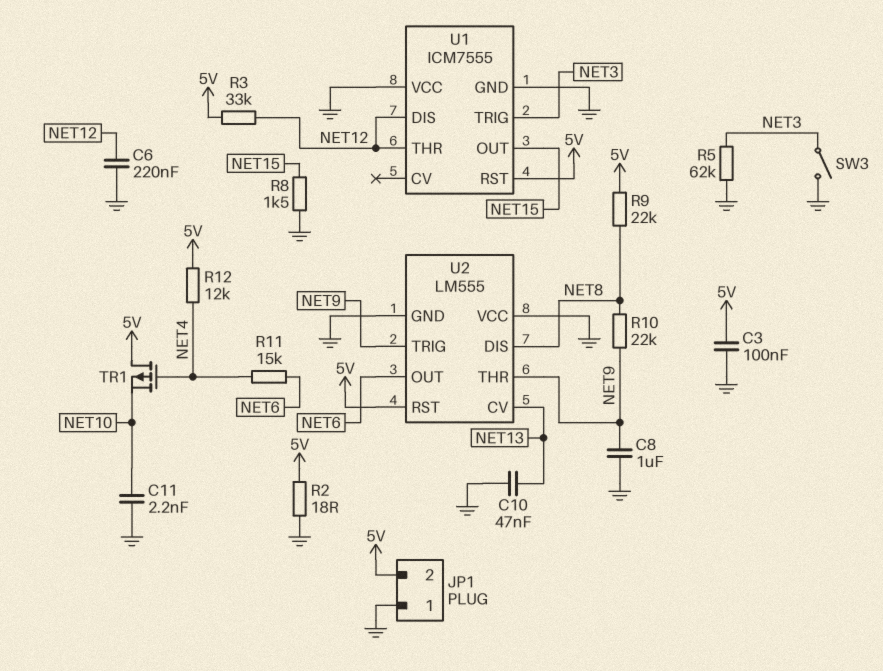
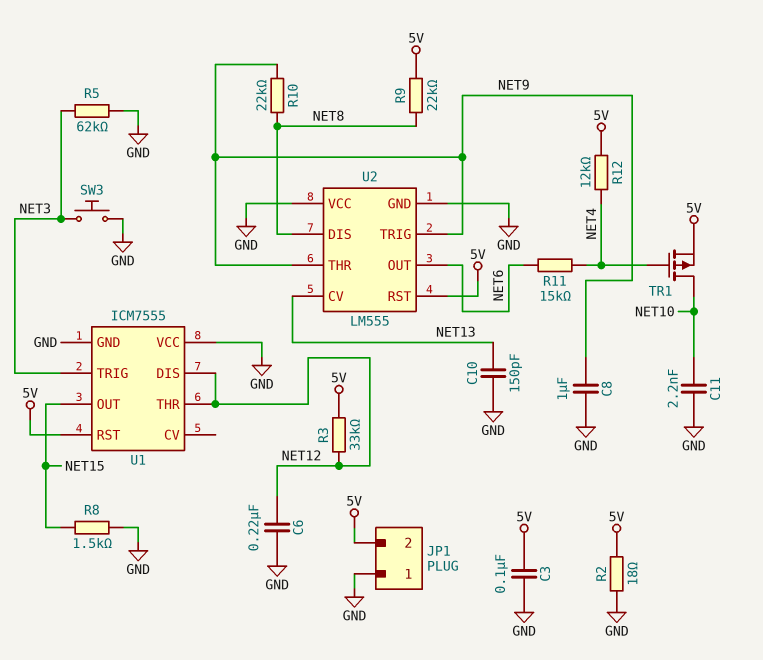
C10: 47nF (GND, NET13) -> 150pF (GND, NET13)
SW3: switch (GND, NET3) -> button (GND, NET3)
TR1: PMOS (G NET4, D 5V, S NET10) -> PMOS (G NET4, D NET10, S 5V)

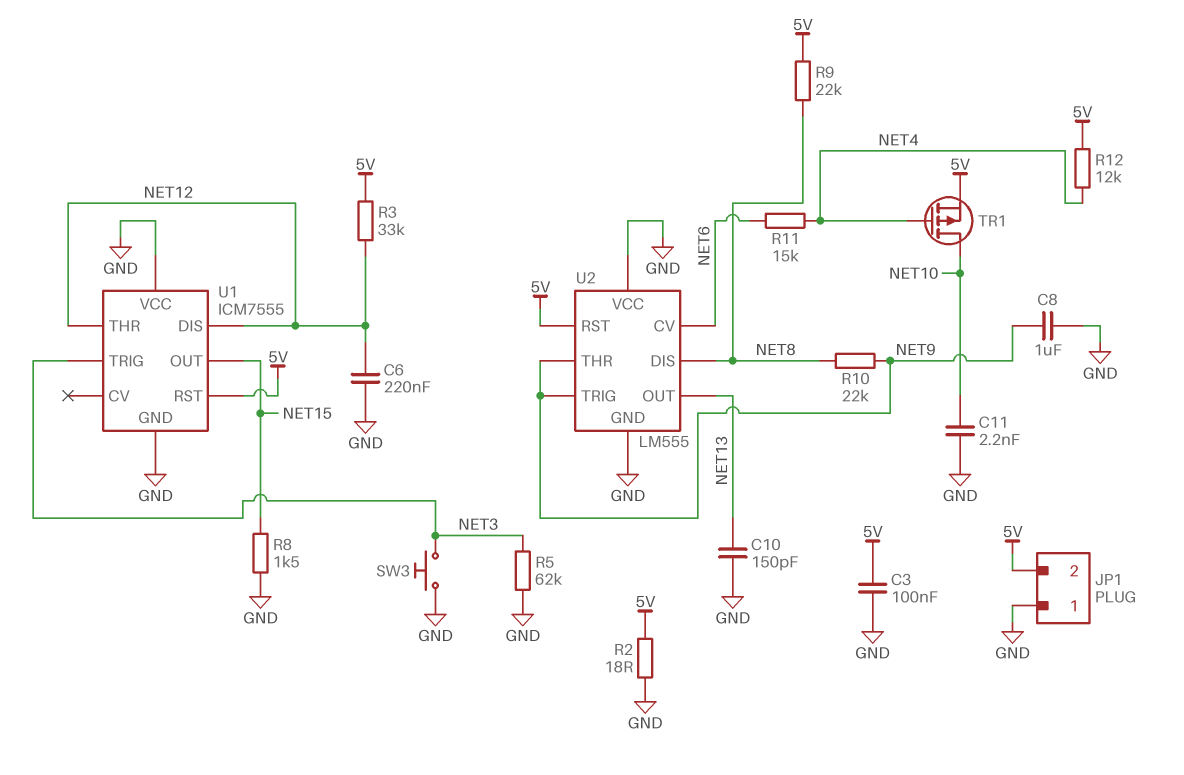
U2 pin CV: NET13 -> NET6
U2 pin OUT: NET6 -> NET13

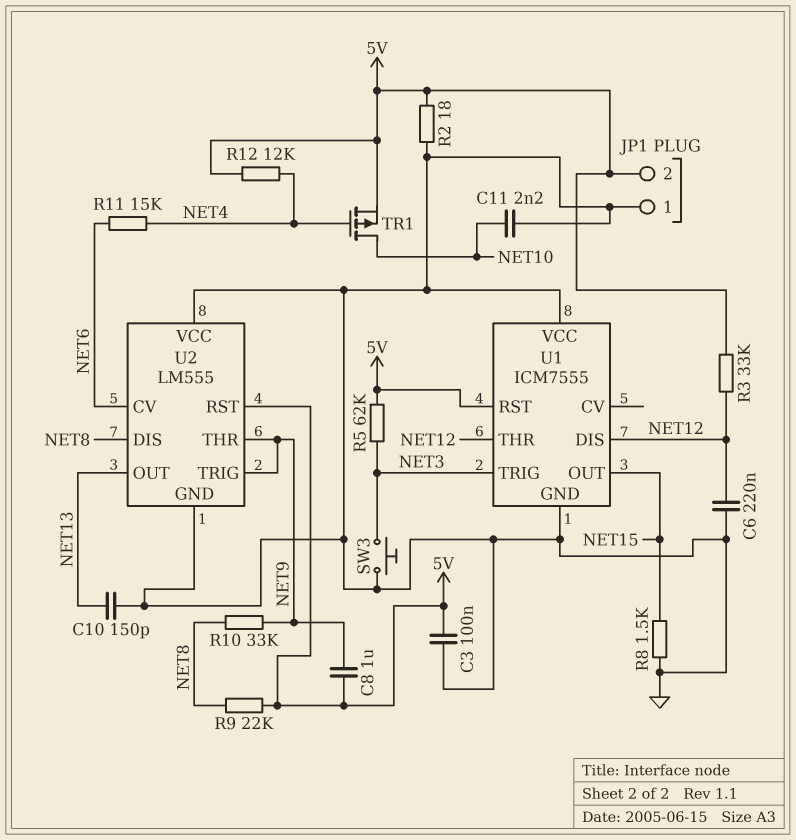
C8: 1uF (GND, NET9) -> 1uF (5V, NET9)
R5: 62k (GND, NET3) -> 62k (5V, NET3)
R10: 22k (NET8, NET9) -> 33k (NET8, NET9)

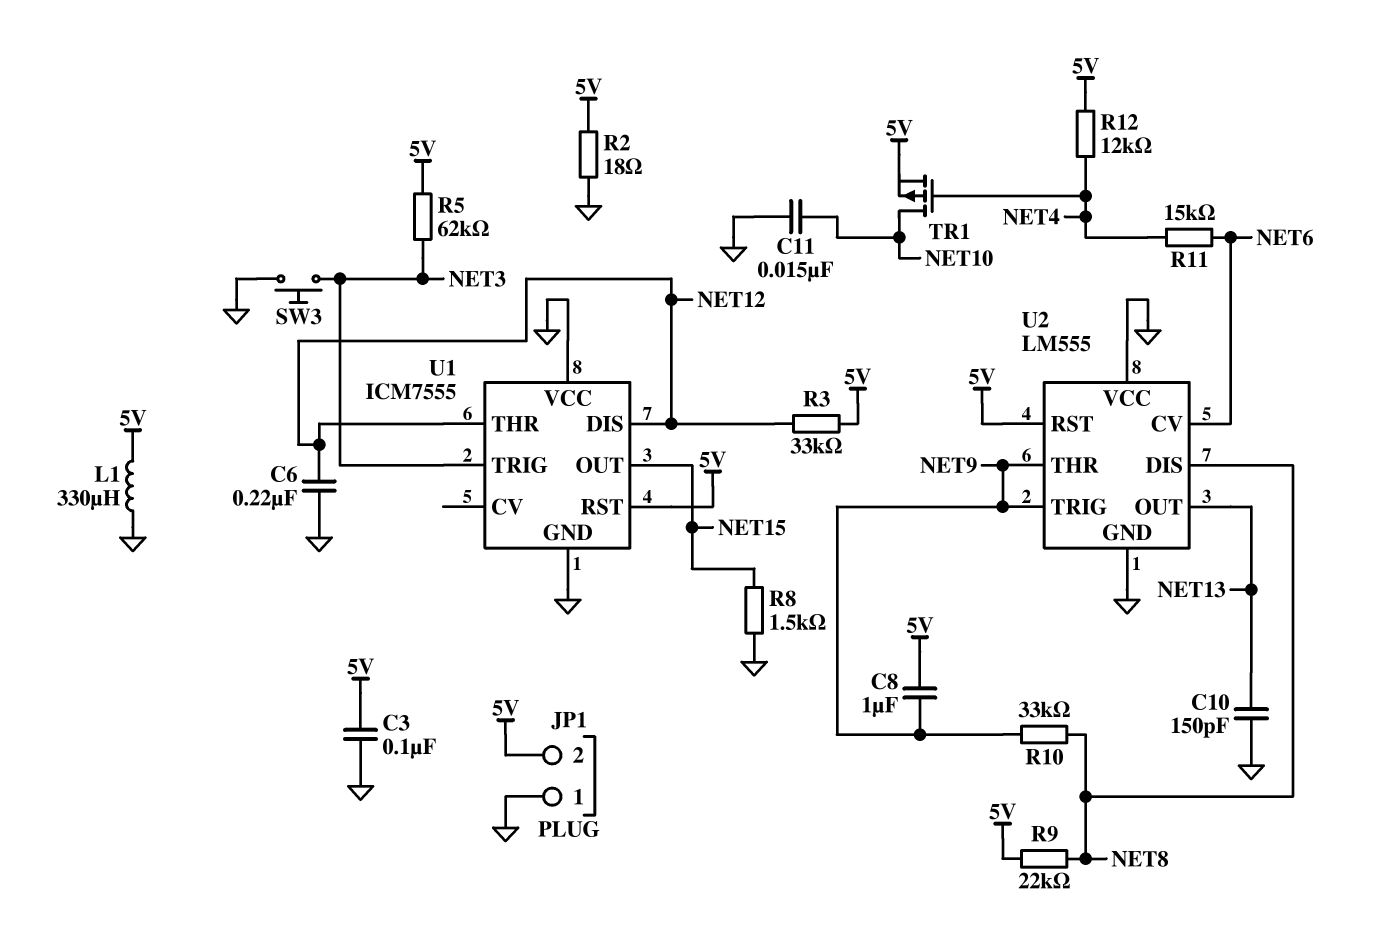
C11: 2.2nF (GND, NET10) -> 15nF (GND, NET10)
L1: none -> 330uH (5V, GND)

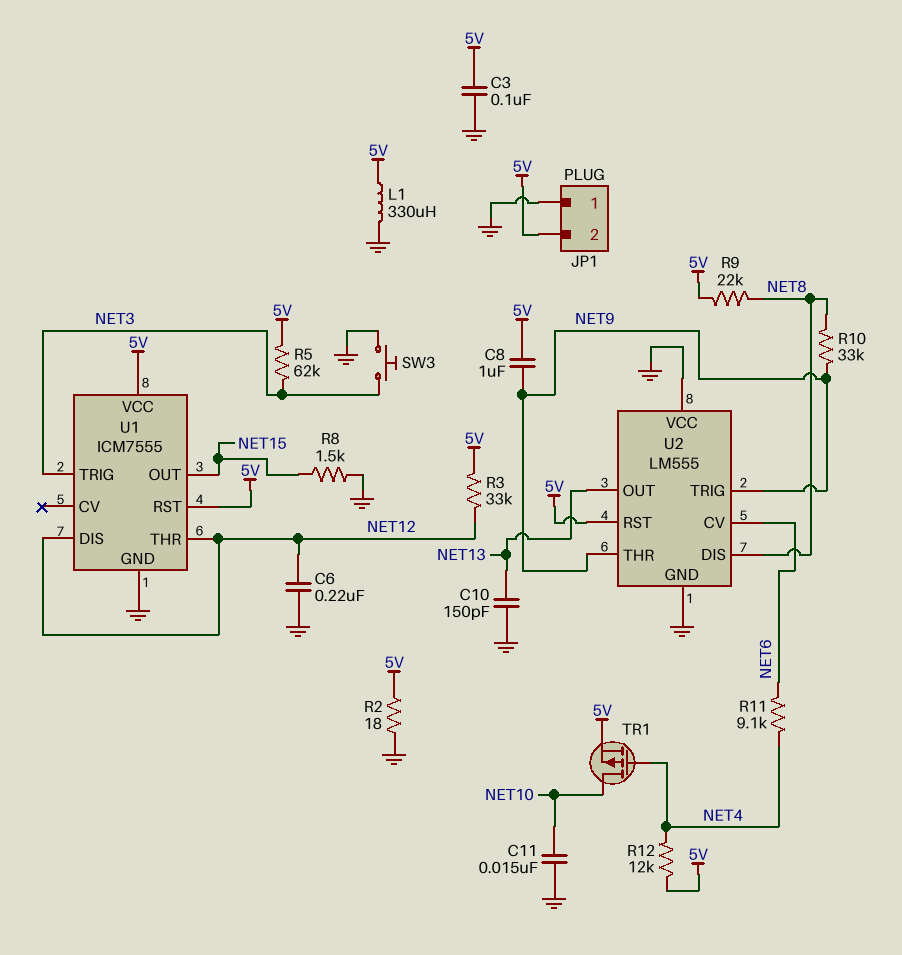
R11: 15k (NET4, NET6) -> 9.1k (NET4, NET6)
U1 pin VCC: GND -> 5V

